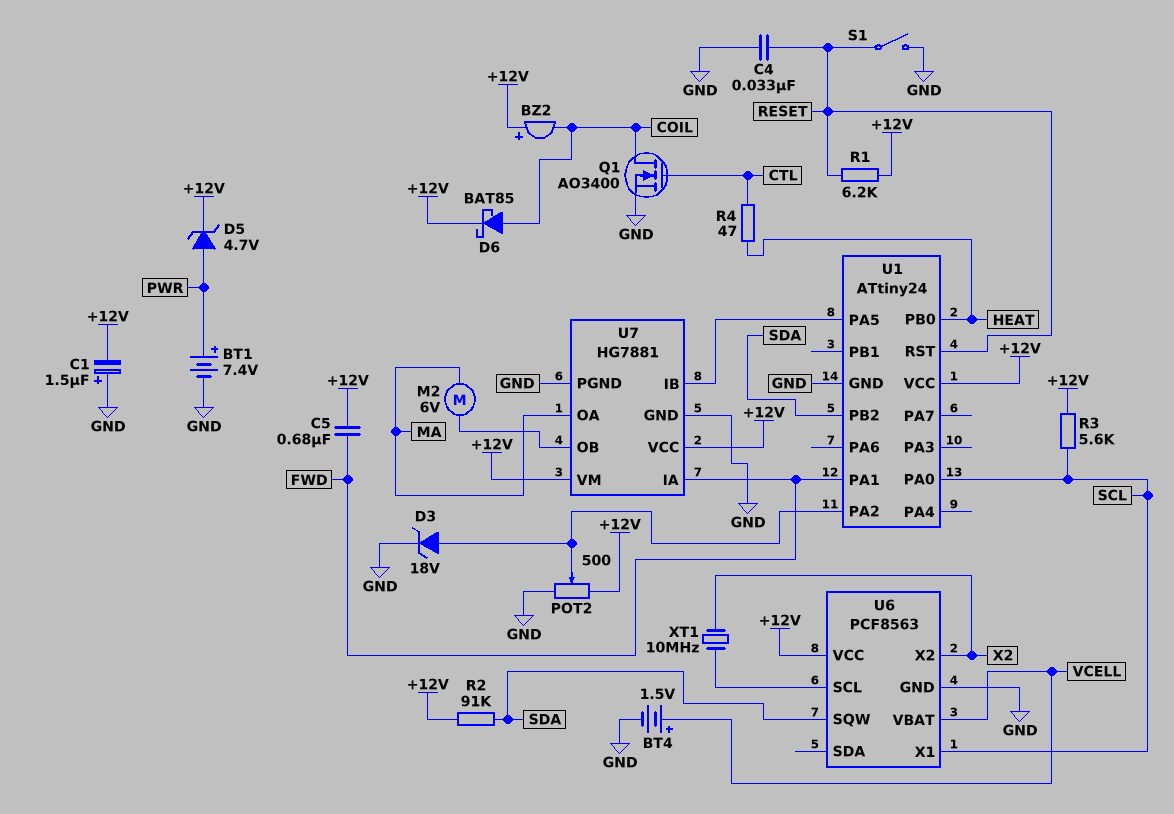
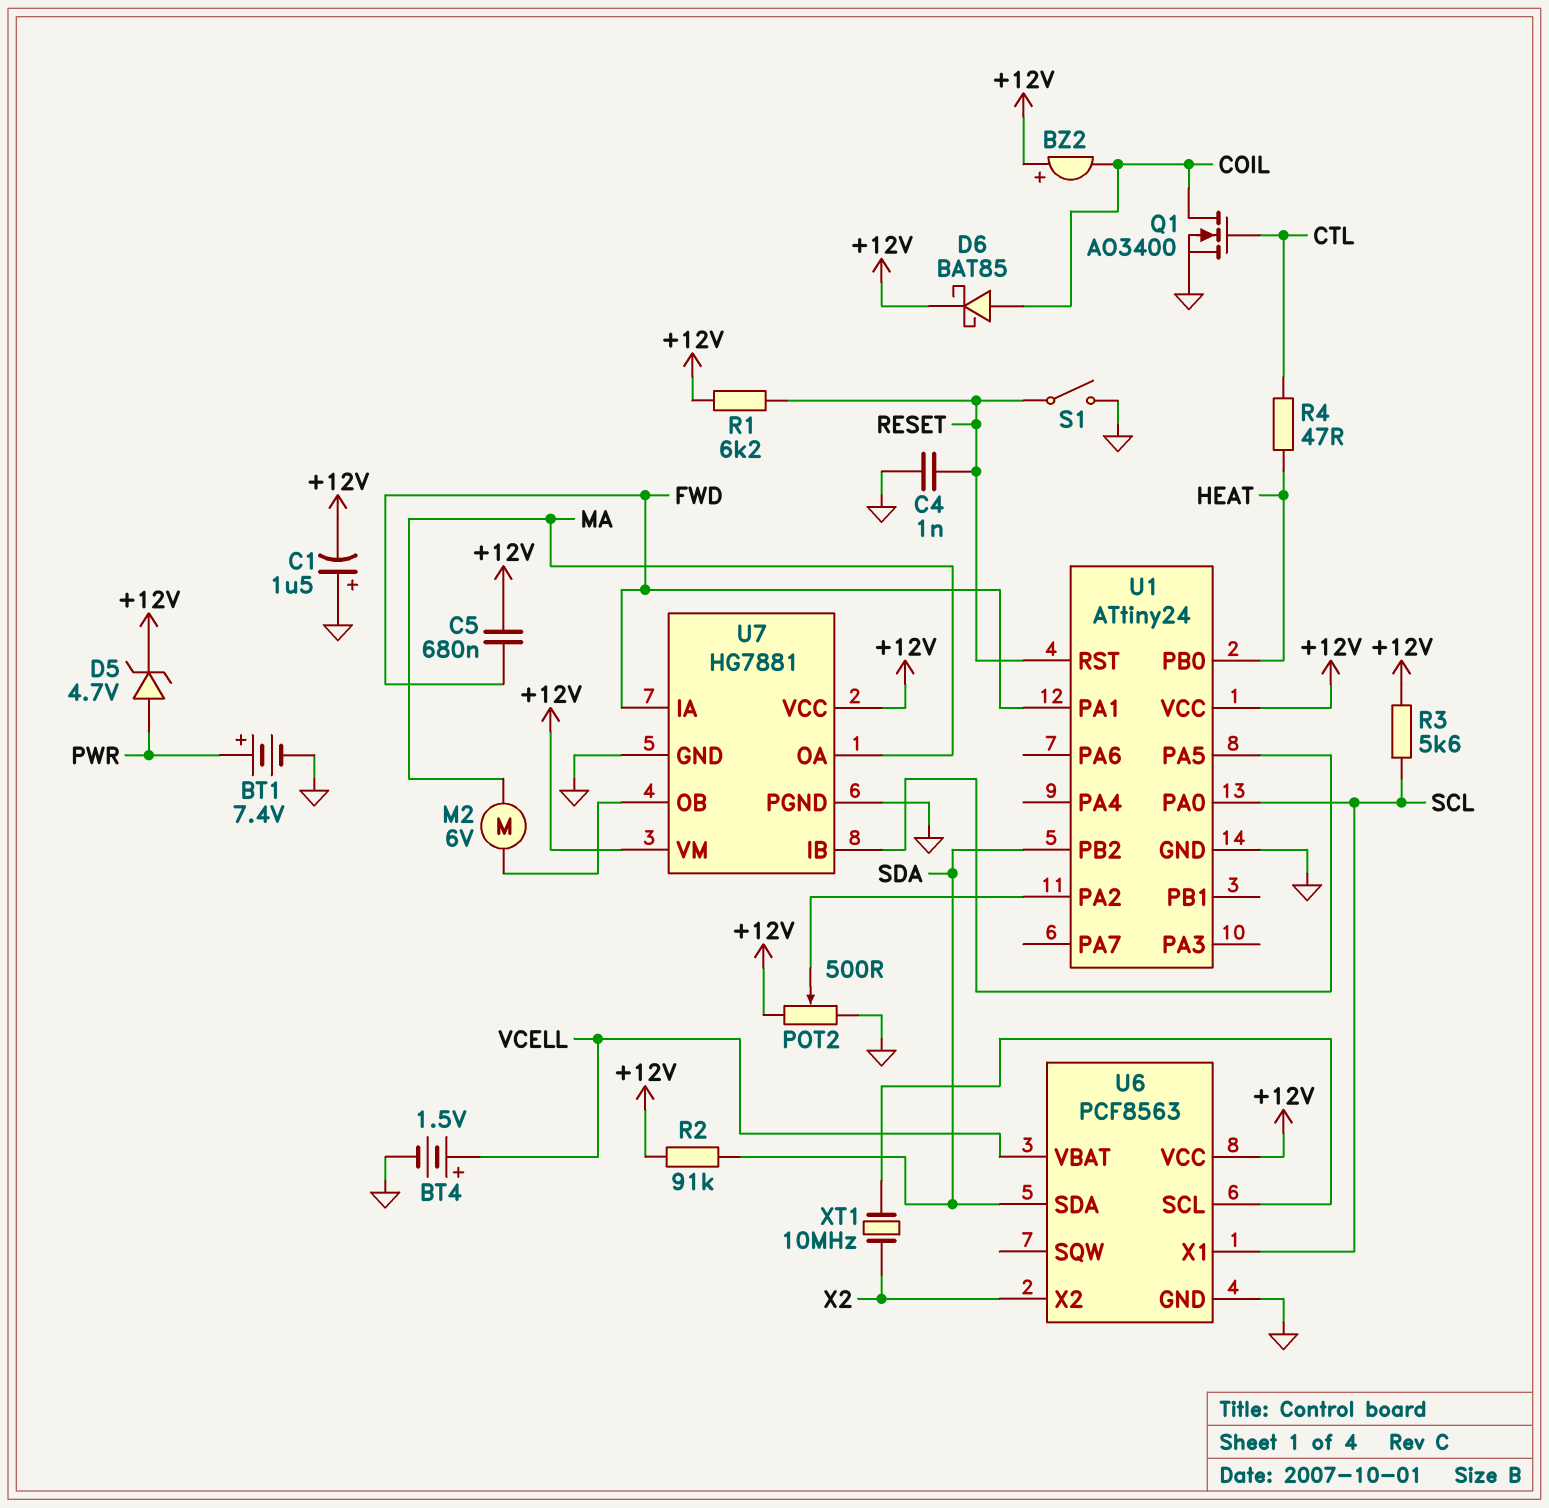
C4: 33nF (GND, RESET) -> 1nF (GND, RESET)
D3: zener 18V (A U1/PA2, K GND) -> none
U6 pin SDA: none -> SDA
U6 pin SQW: SDA -> none

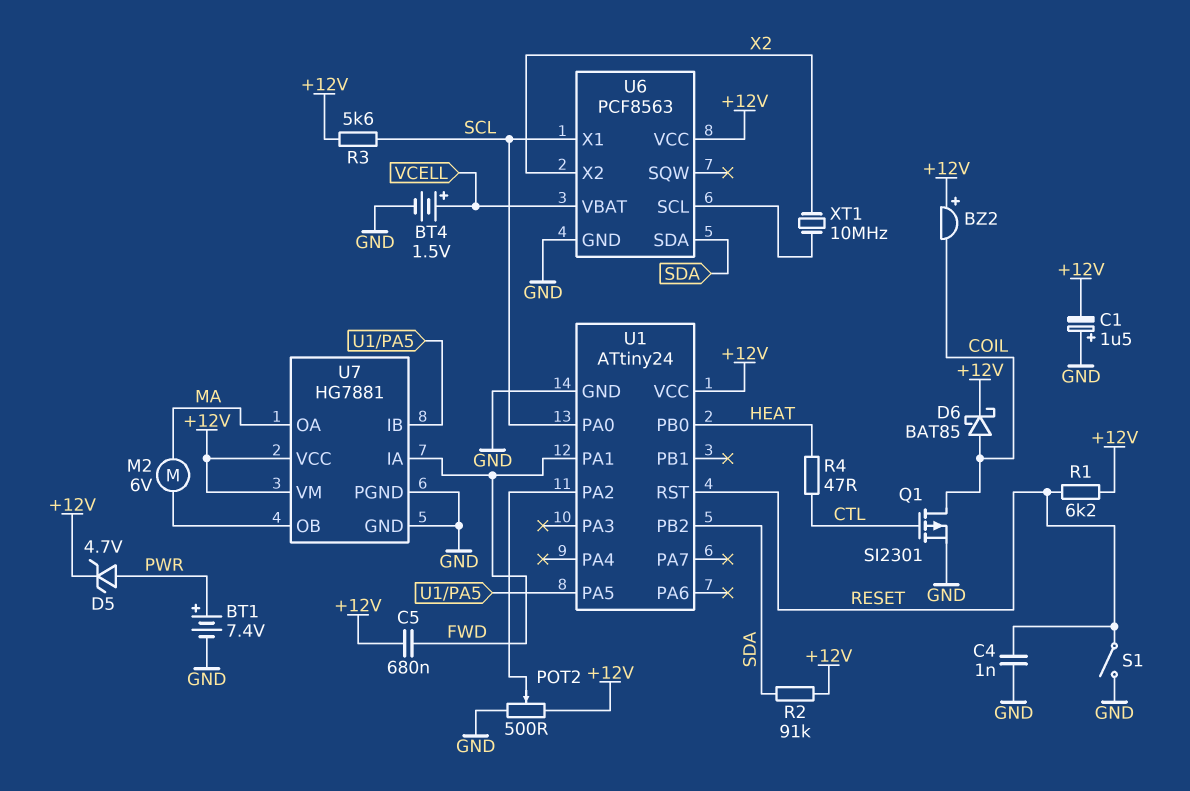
Q1: NMOS AO3400 (G CTL, D COIL, S GND) -> PMOS SI2301 (G CTL, D COIL, S GND)

